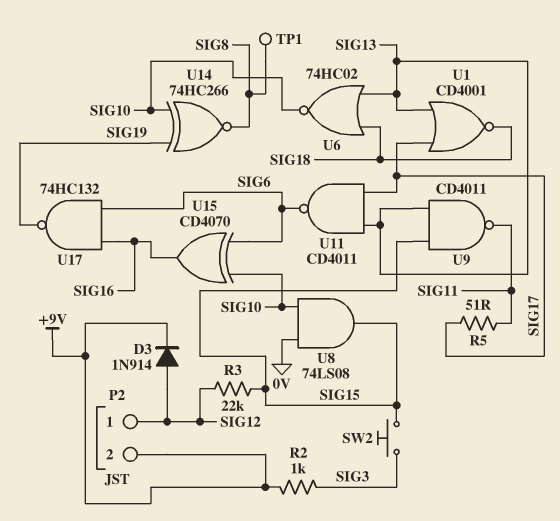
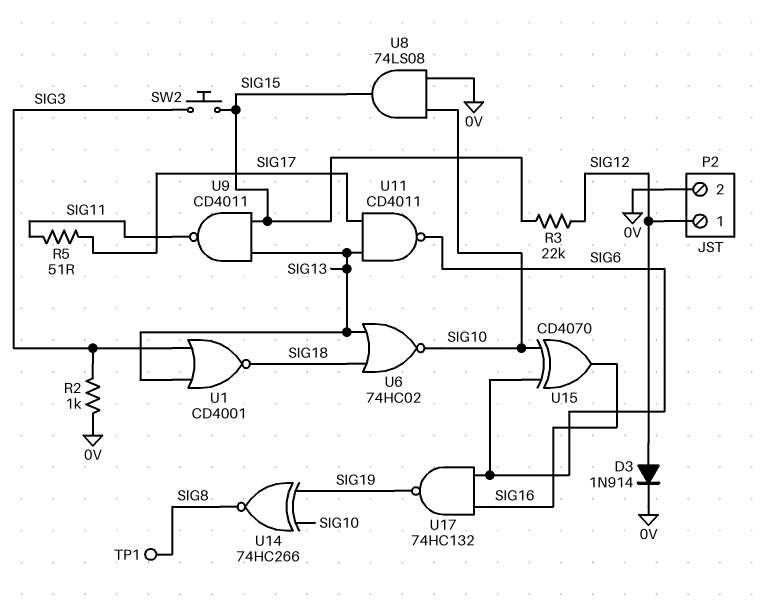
D3: diode 1N914 (A SIG12, K +9V) -> diode 1N914 (A SIG12, K 0V)
P2 pin 2: +9V -> 0V
R2: 1k (+9V, SIG3) -> 1k (0V, SIG3)
U1: NOR CD4001 (in SIG13, in SIG17, out SIG18) -> NOR CD4001 (in SIG3, in SIG13, out SIG18)

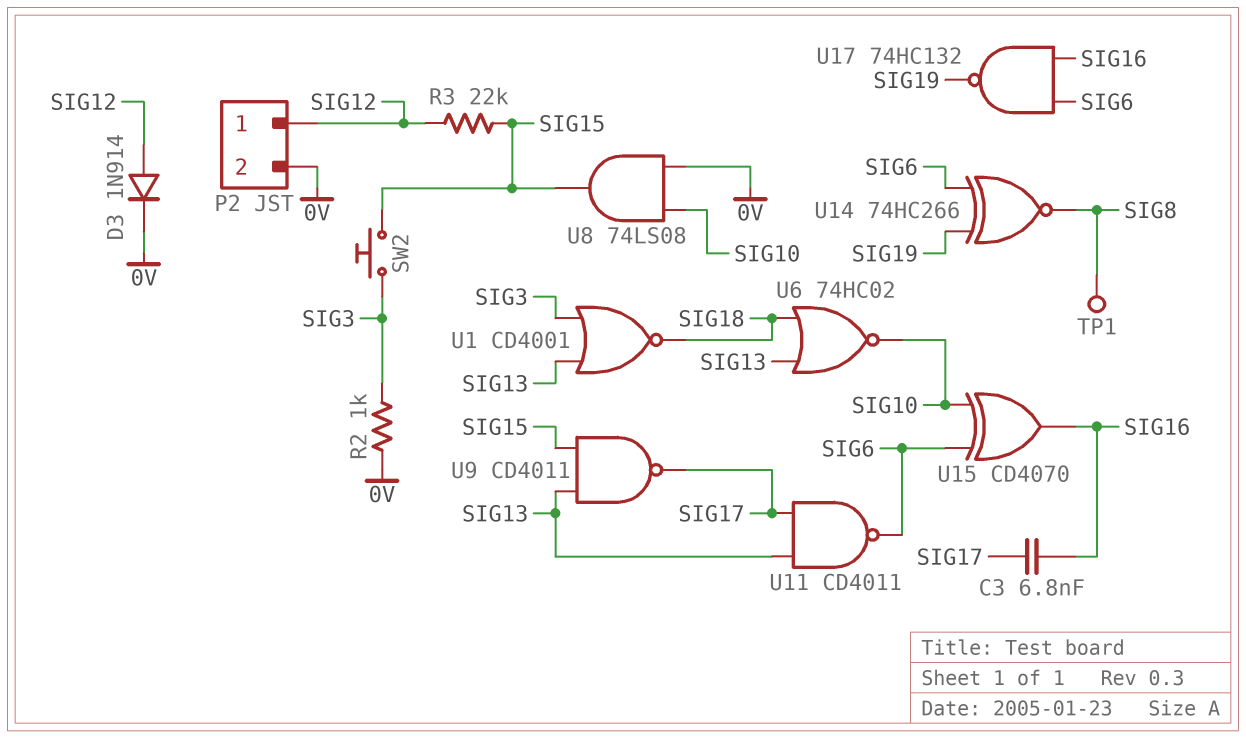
C3: none -> 6.8nF (SIG16, SIG17)
R5: 51 (SIG11, SIG17) -> none
U9: NAND CD4011 (in SIG13, in SIG15, out SIG11) -> NAND CD4011 (in SIG13, in SIG15, out SIG17)
U14: XNOR 74HC266 (in SIG10, in SIG19, out SIG8) -> XNOR 74HC266 (in SIG6, in SIG19, out SIG8)

